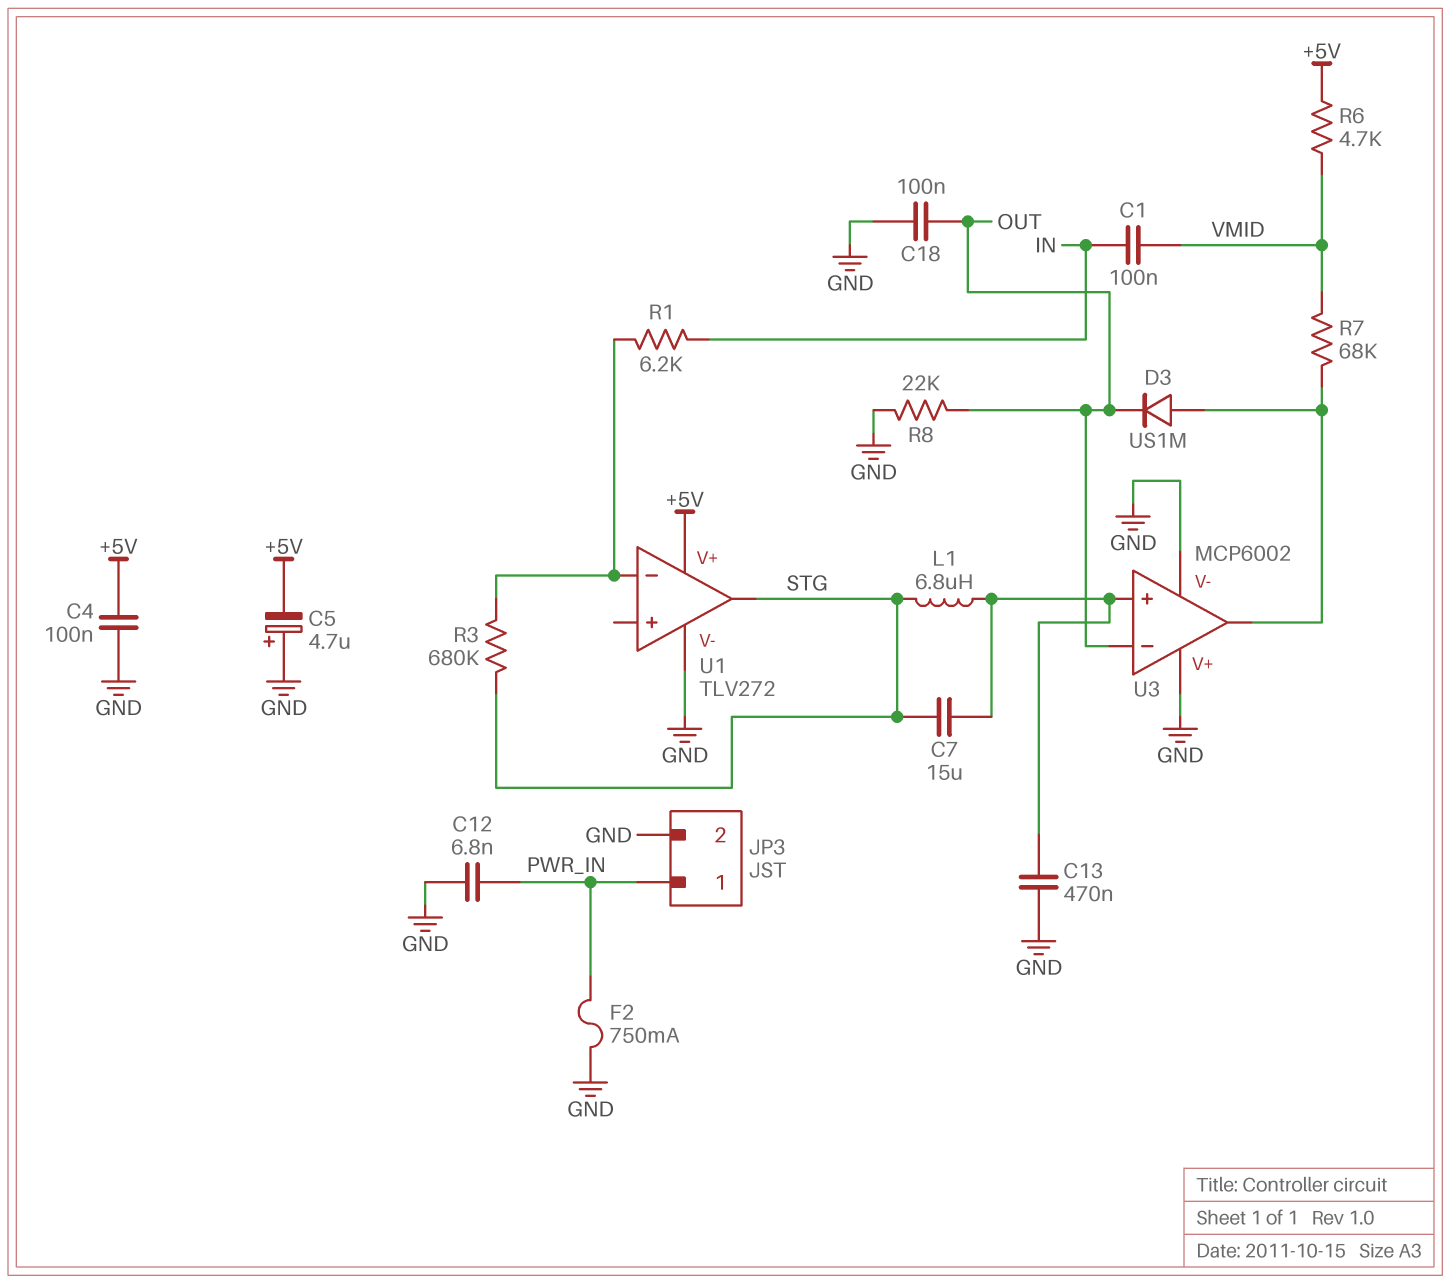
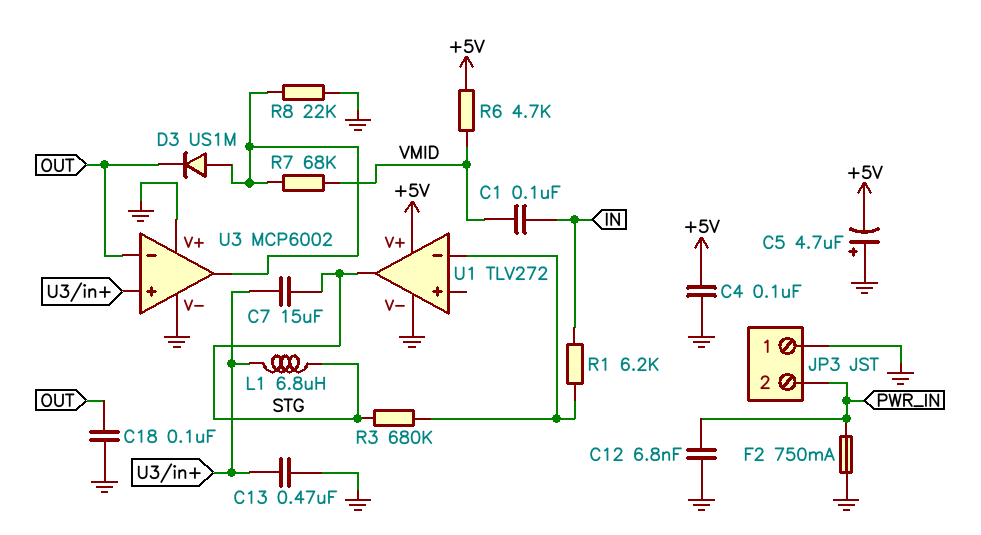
JP3 pin 1: PWR_IN -> GND
JP3 pin 2: GND -> PWR_IN
R8: 22k (GND, OUT) -> 22k (GND, U3/out)

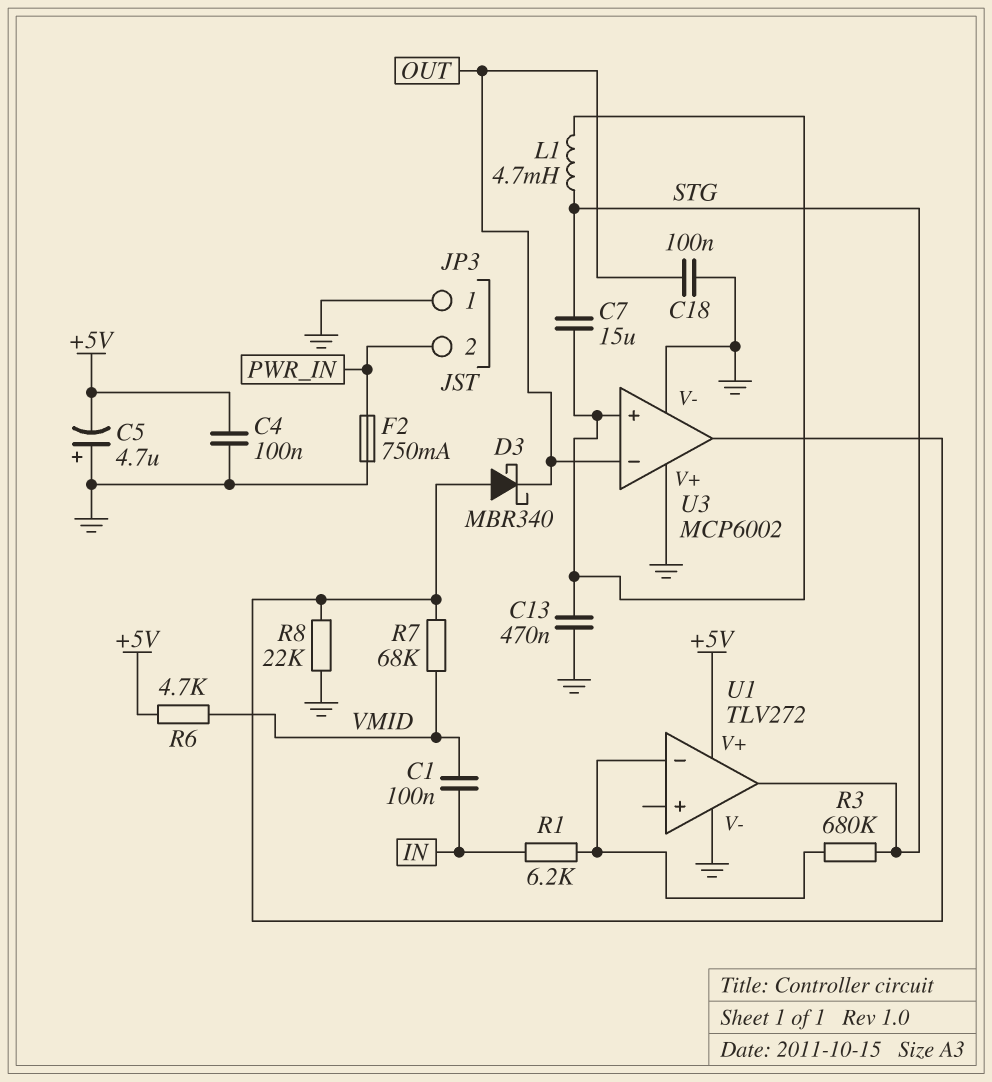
C12: 6.8nF (GND, PWR_IN) -> none
D3: diode US1M (A U3/out, K OUT) -> schottky MBR340 (A U3/out, K OUT)
L1: 6.8uH (STG, U3/in+) -> 4.7mH (STG, U3/in+)

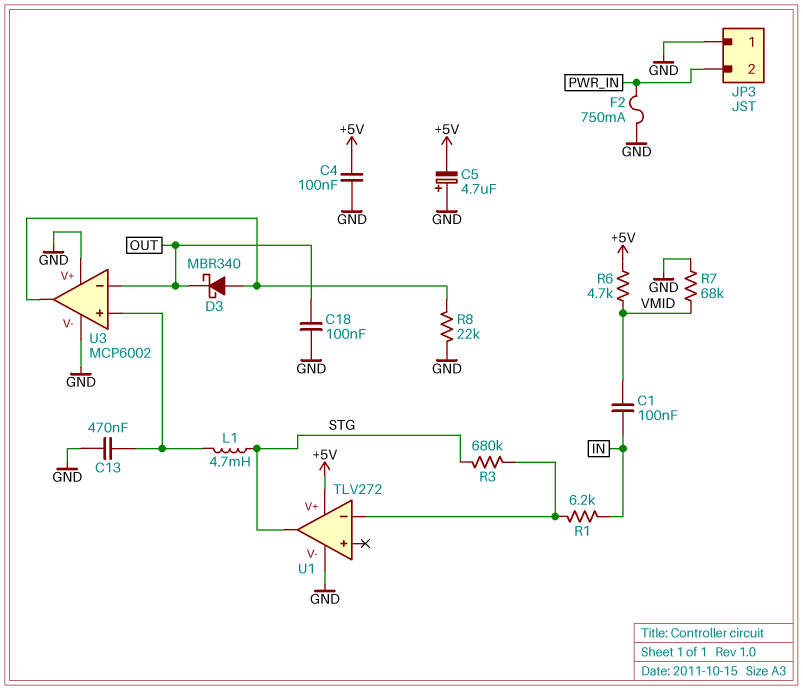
C7: 15uF (STG, U3/in+) -> none
R7: 68k (U3/out, VMID) -> 68k (GND, VMID)

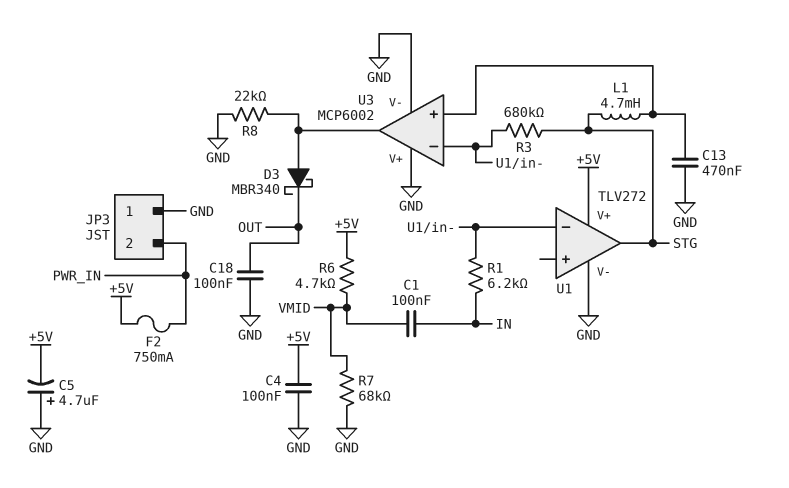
F2: 750mA (GND, PWR_IN) -> 750mA (+5V, PWR_IN)
U3 pin in-: OUT -> U1/in-

